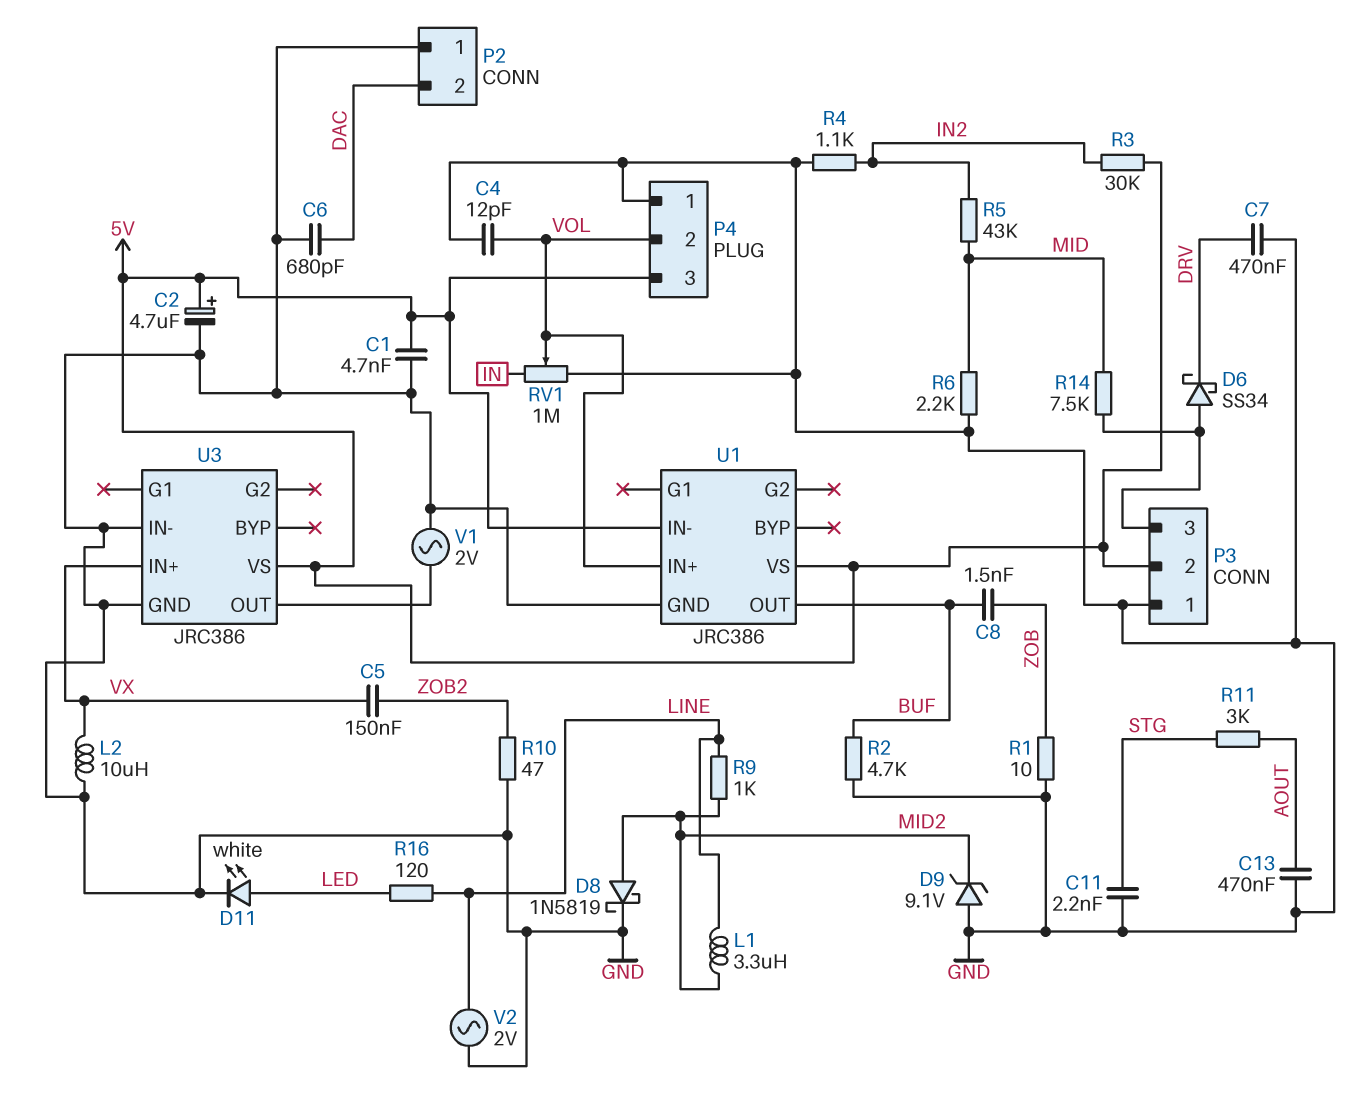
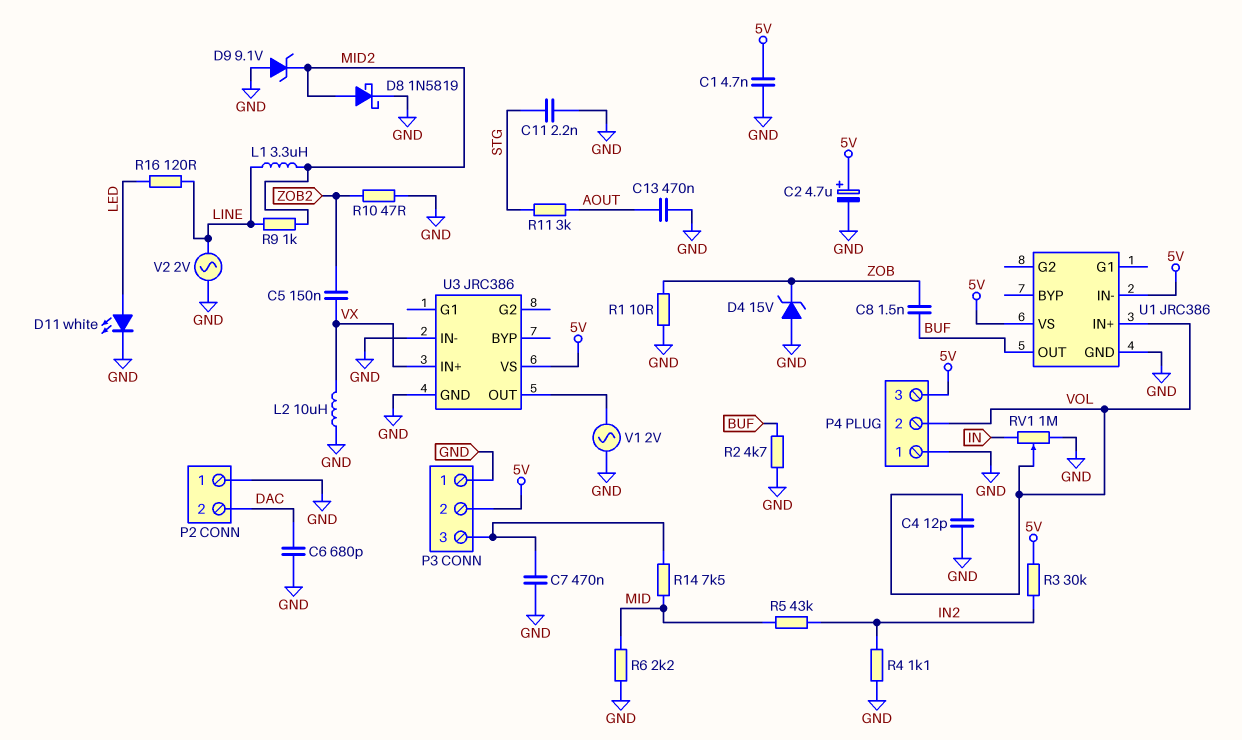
C7: 470nF (DRV, GND) -> 470nF (GND, P3/3)
D4: none -> zener 15V (A GND, K ZOB)
D6: schottky SS34 (A P3/3, K DRV) -> none

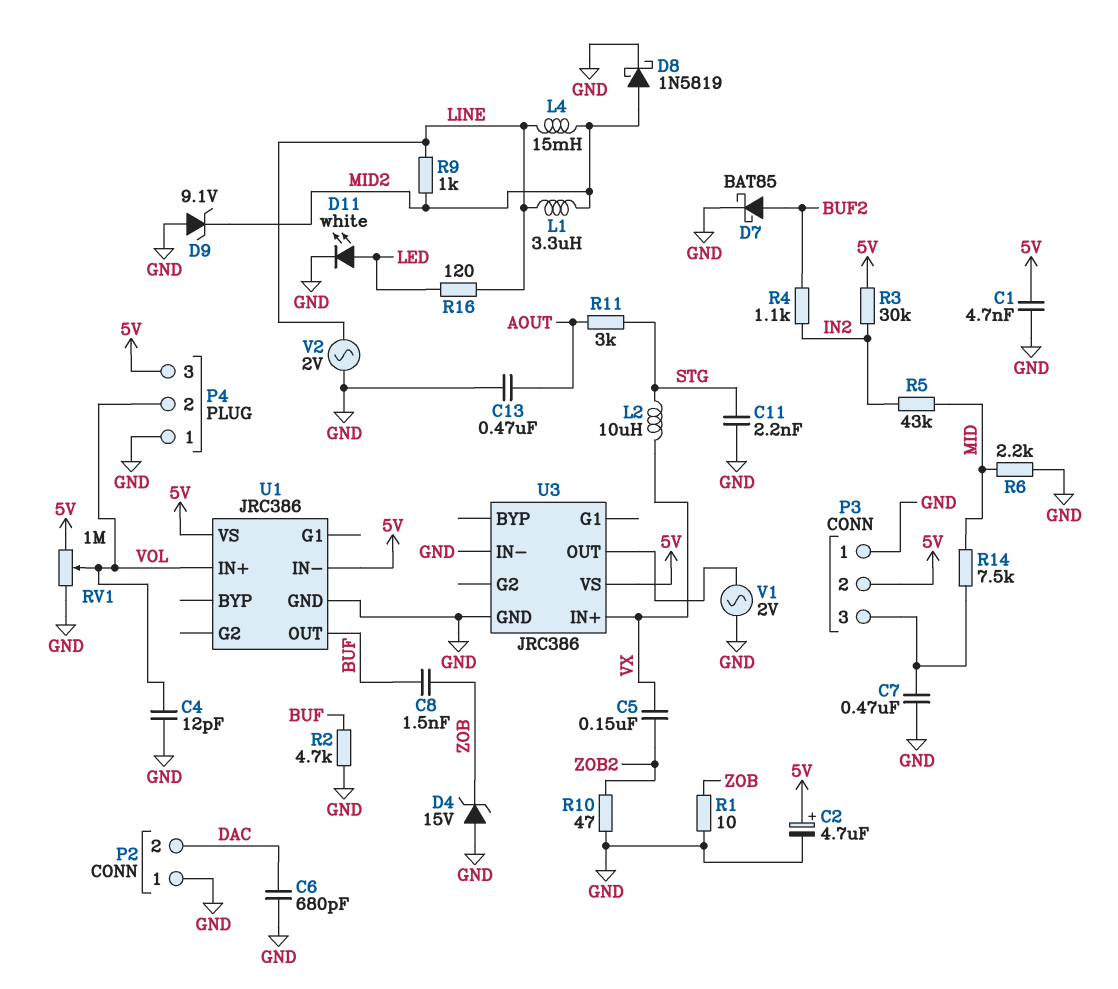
D7: none -> schottky BAT85 (A BUF2, K GND)
L2: 10uH (GND, VX) -> 10uH (STG, VX)
L4: none -> 15mH (LINE, MID2)
R4: 1.1k (GND, IN2) -> 1.1k (BUF2, IN2)
RV1: 1M (GND, IN, wiper VOL) -> 1M (5V, GND, wiper VOL)

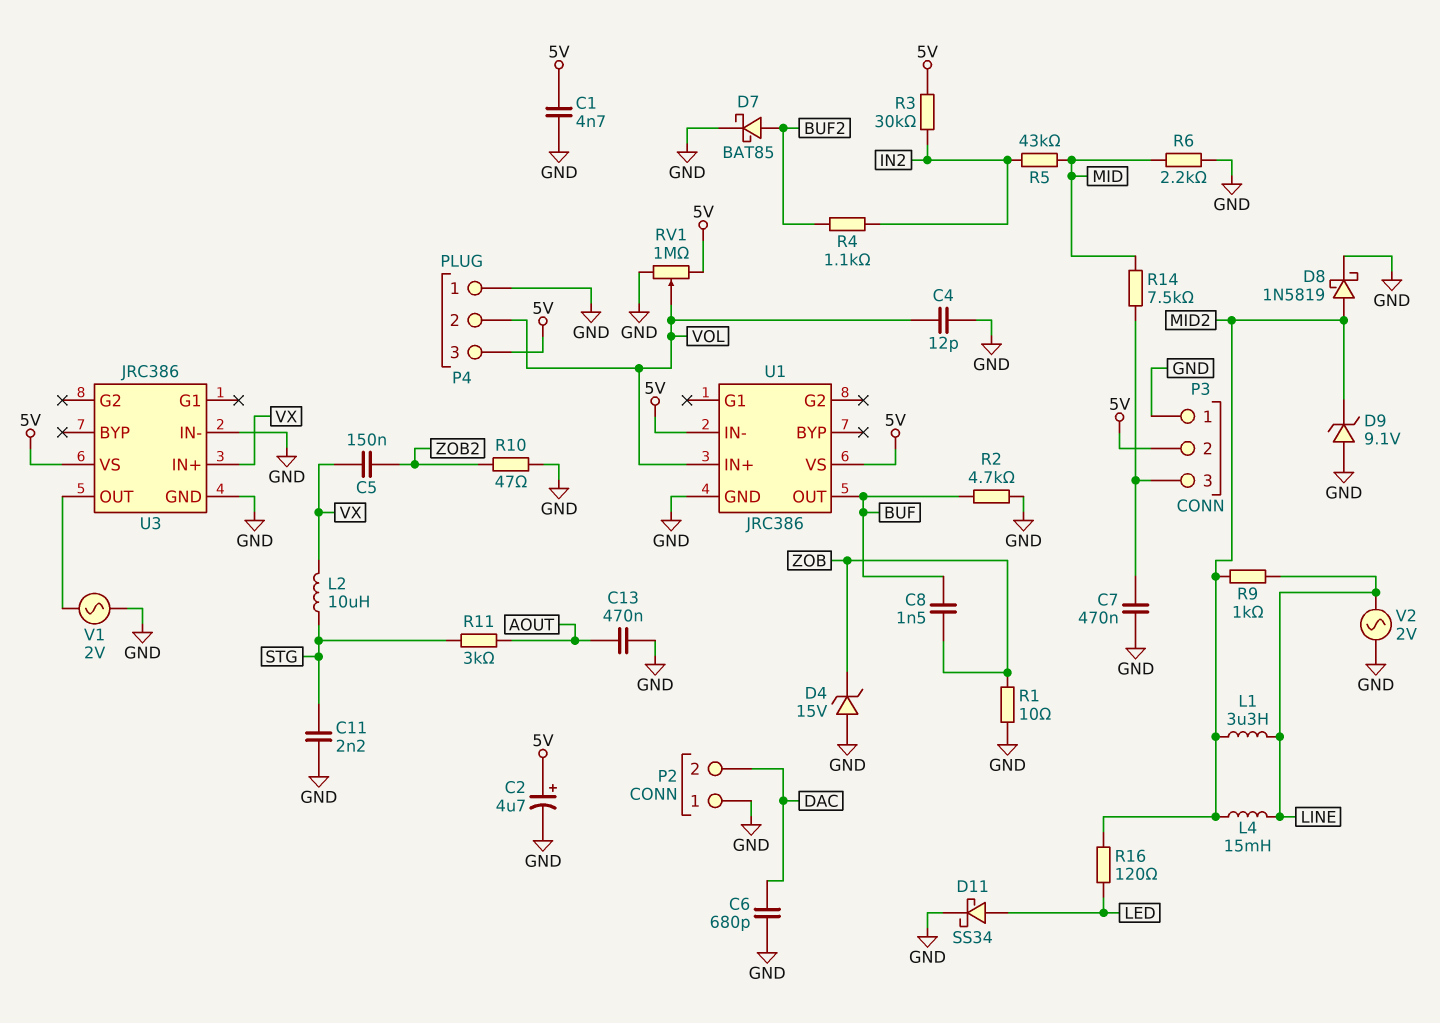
D11: LED white (A LED, K GND) -> schottky SS34 (A LED, K GND)
R16: 120 (LED, LINE) -> 120 (LED, MID2)

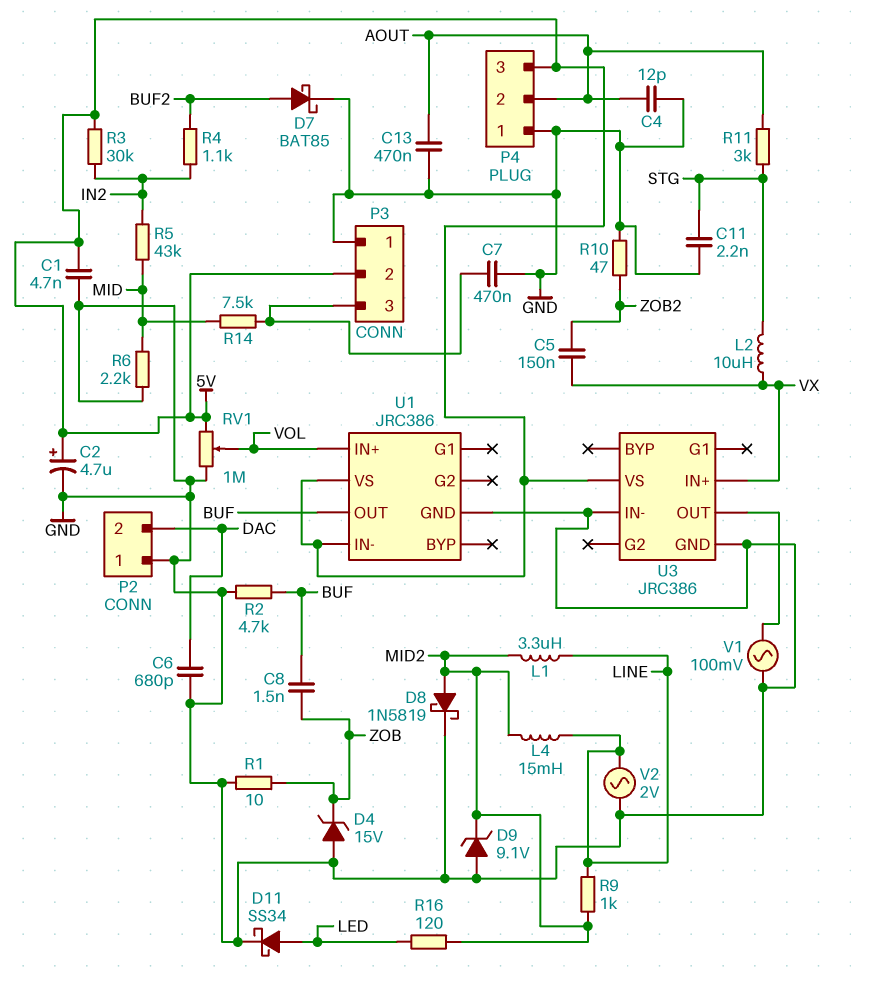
C4: 12pF (GND, VOL) -> 12pF (AOUT, GND)
P4 pin 2: VOL -> AOUT
V1: AC 2V (GND, U3/OUT) -> AC 100mV (GND, U3/OUT)

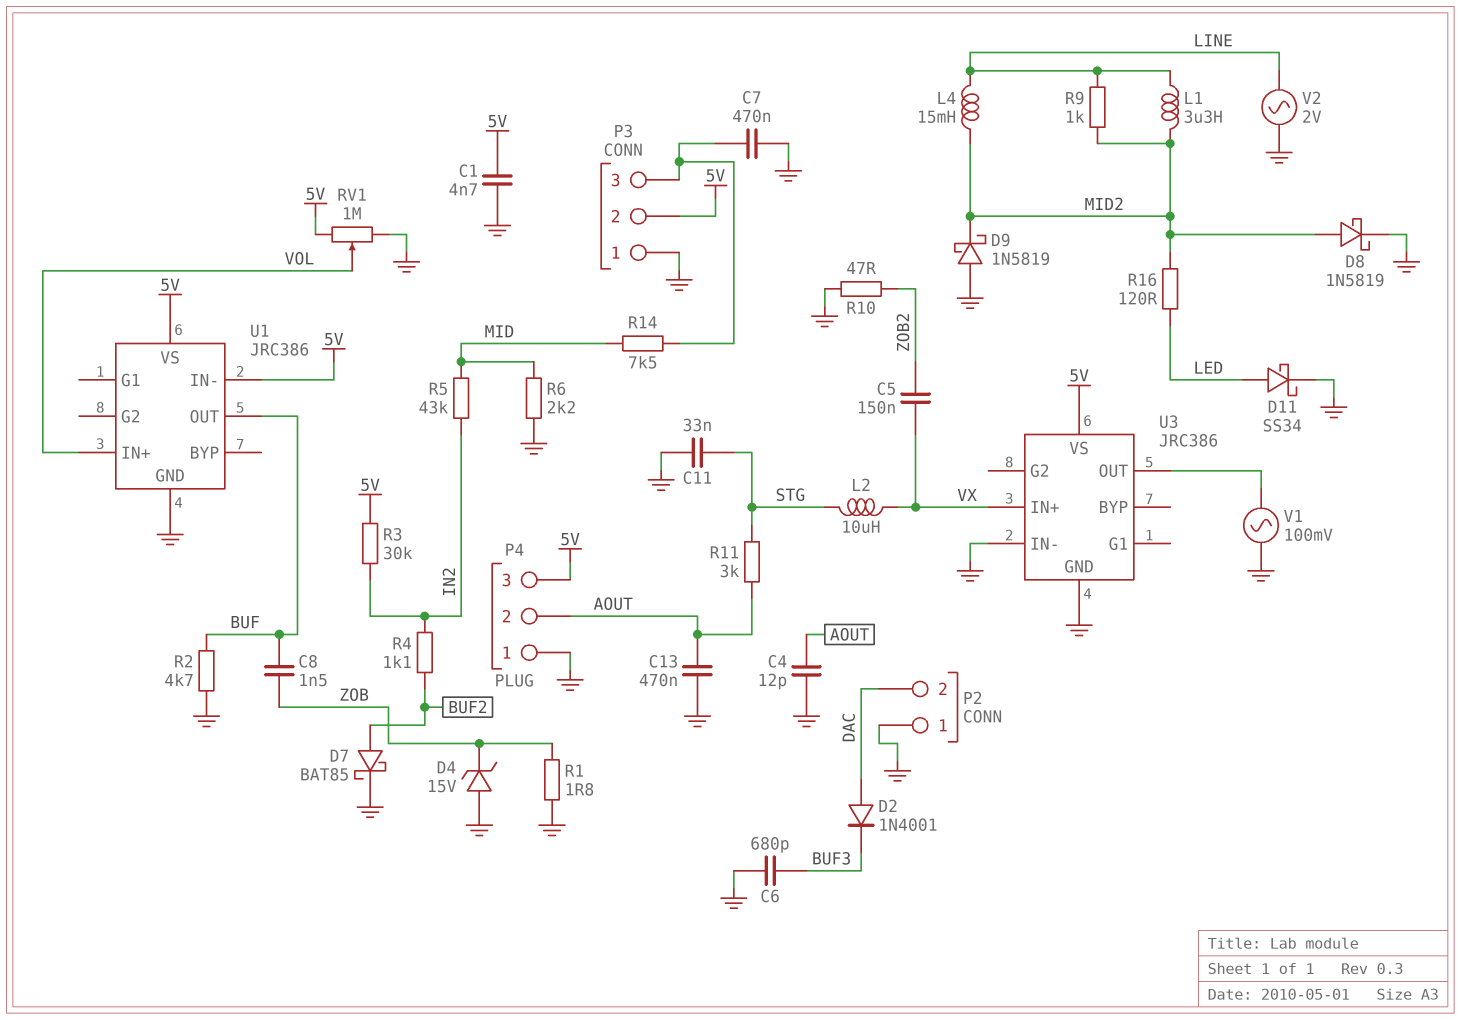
C2: 4.7uF (plus 5V, minus GND) -> none
C6: 680pF (DAC, GND) -> 680pF (BUF3, GND)
C11: 2.2nF (GND, STG) -> 33nF (GND, STG)
D2: none -> diode 1N4001 (A DAC, K BUF3)
D9: zener 9.1V (A GND, K MID2) -> schottky 1N5819 (A GND, K MID2)
R1: 10 (GND, ZOB) -> 1.8 (GND, ZOB)

